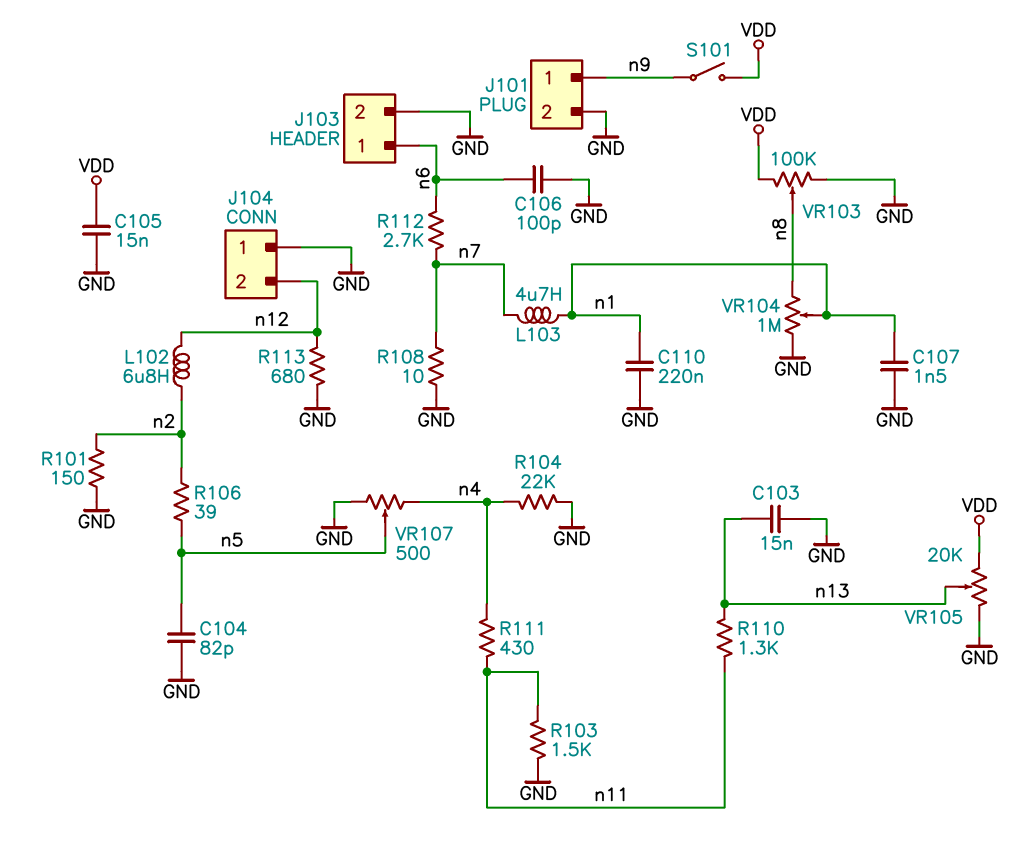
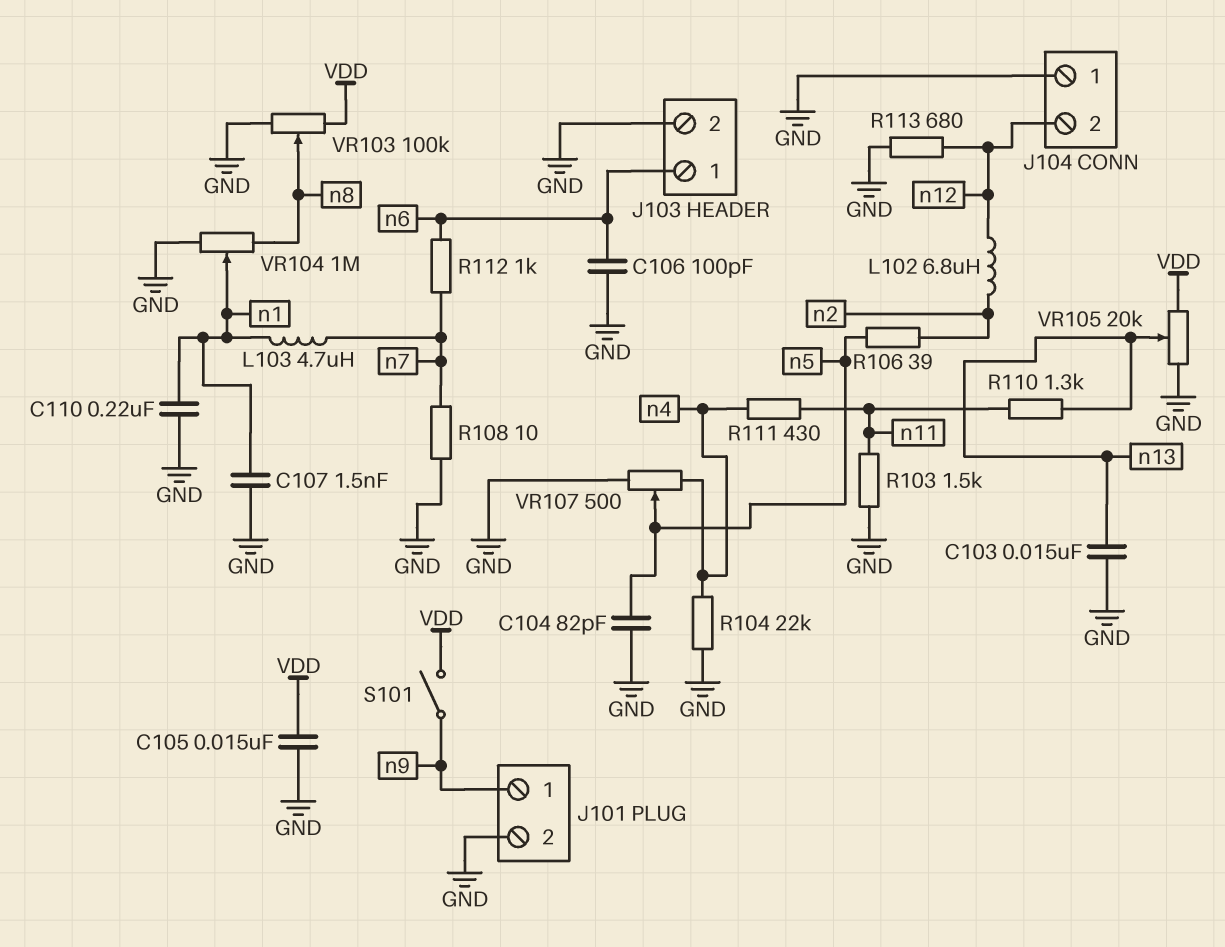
R101: 150 (GND, n2) -> none
R112: 2.7k (n6, n7) -> 1k (n6, n7)

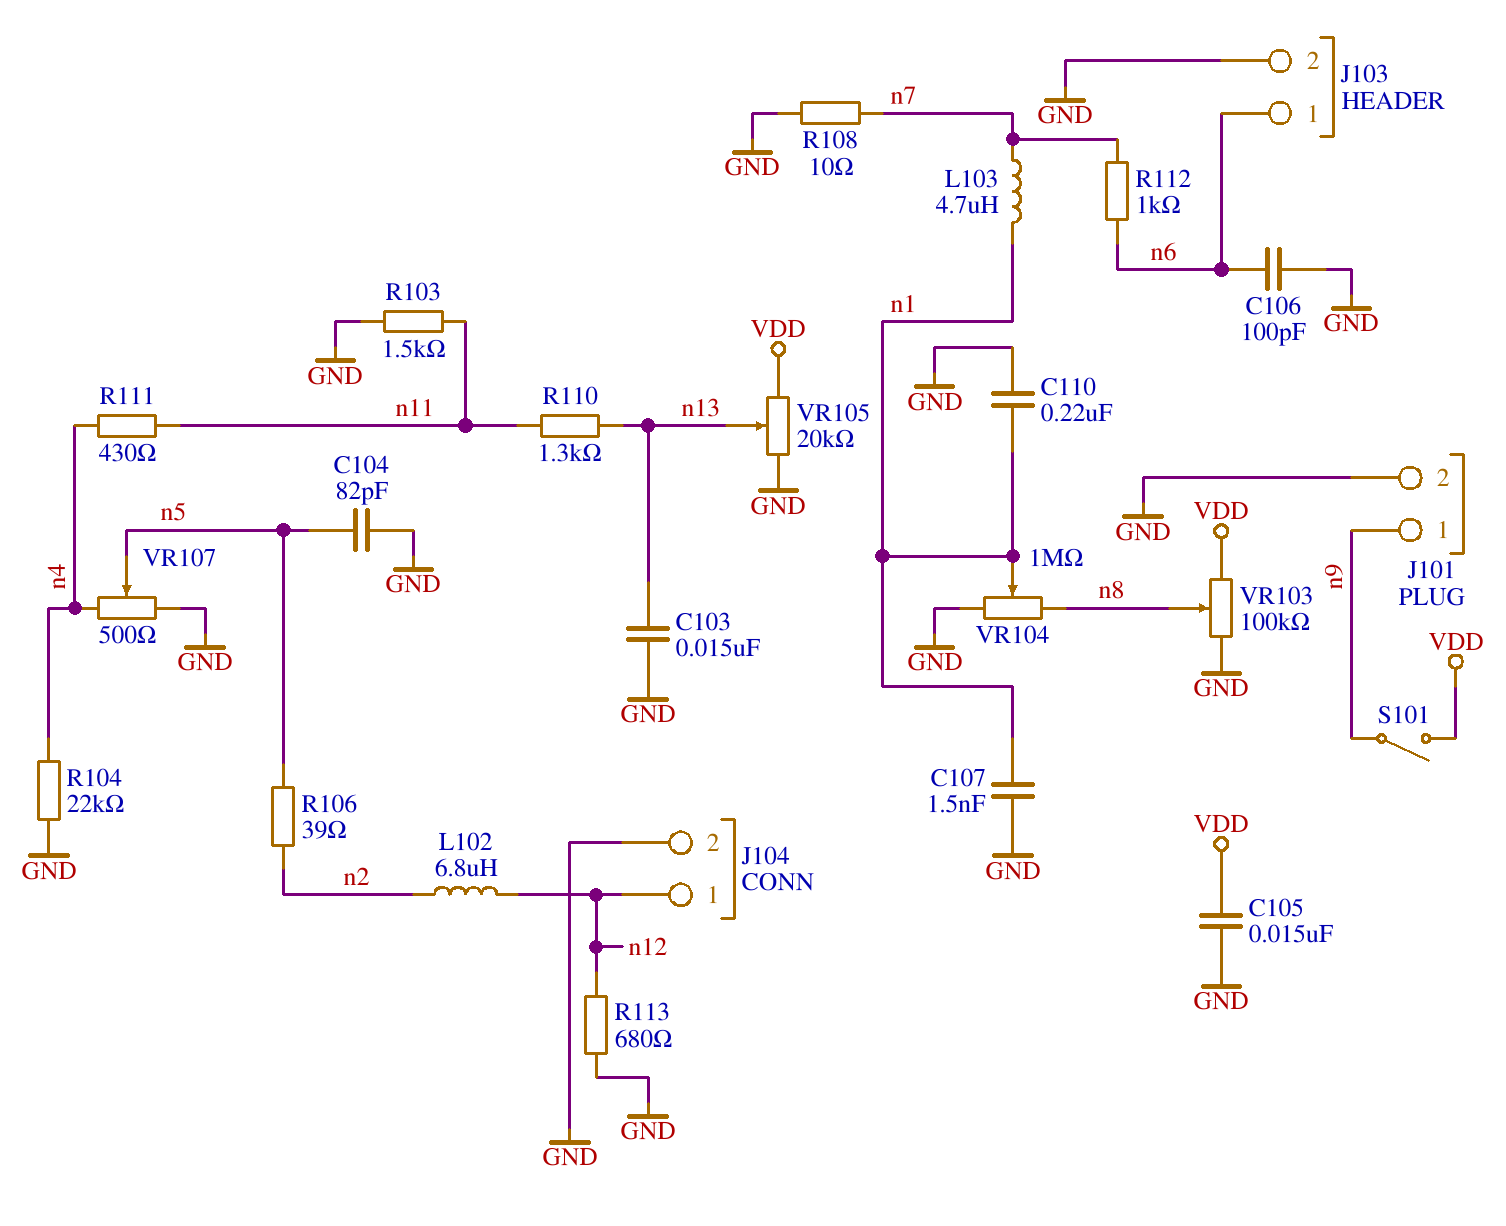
J104 pin 1: GND -> n12
J104 pin 2: n12 -> GND

